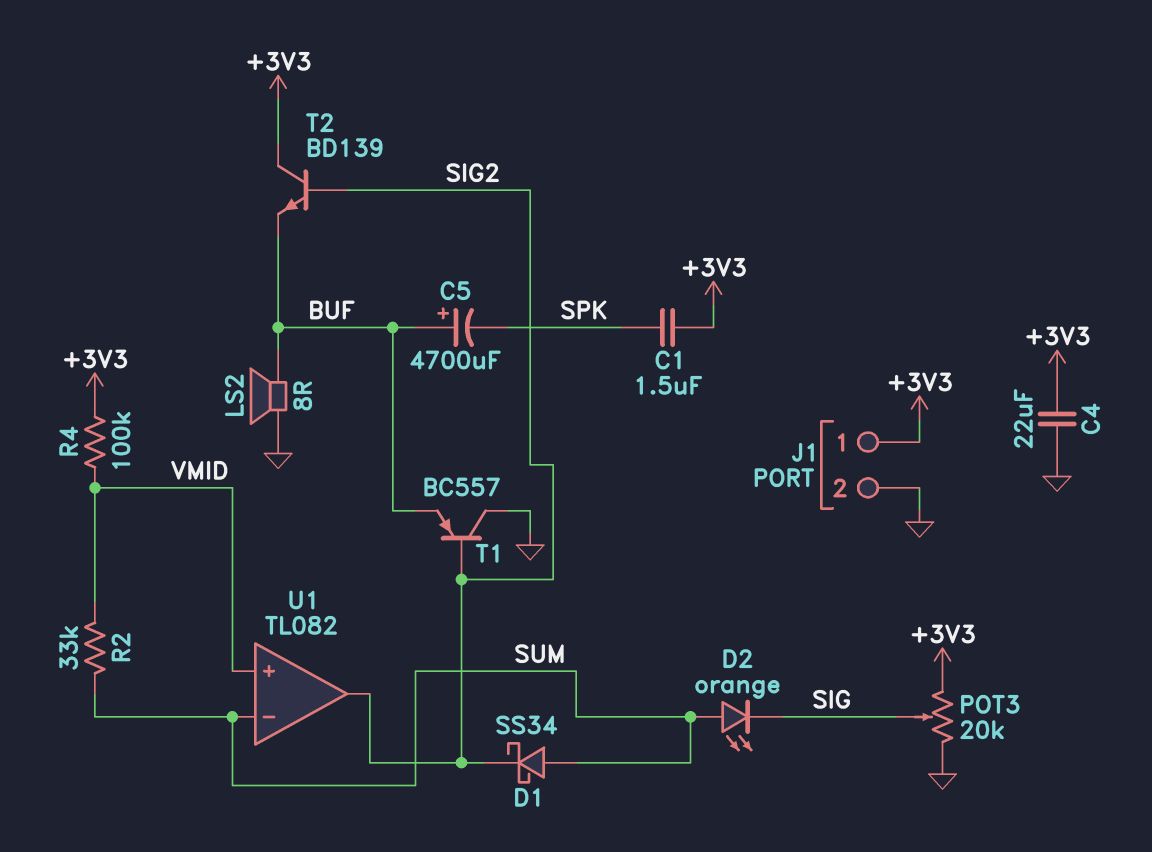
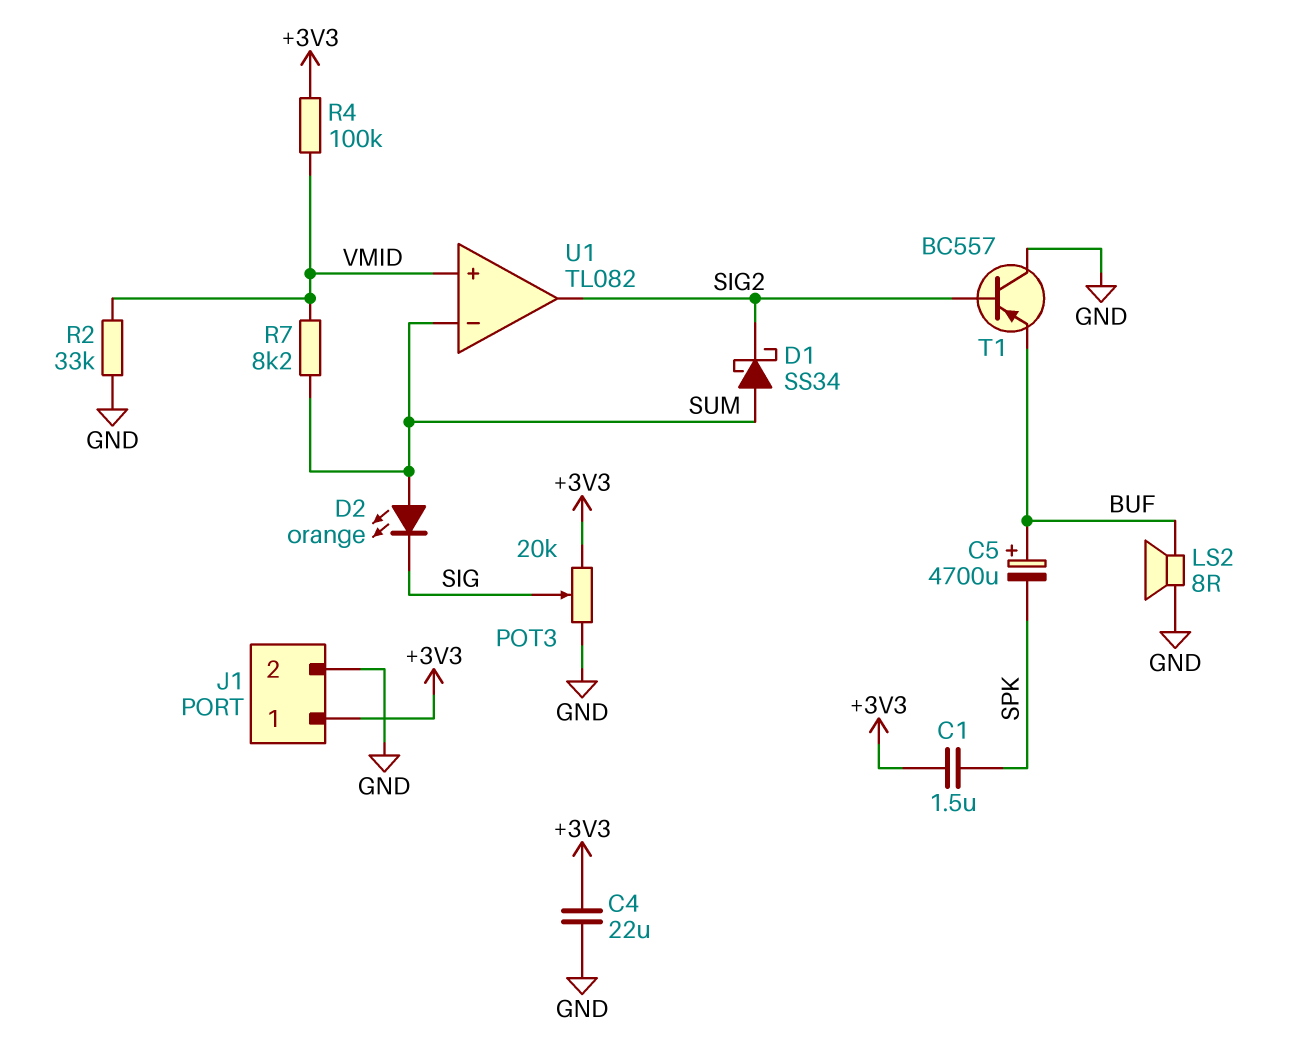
R2: 33k (SUM, VMID) -> 33k (GND, VMID)
R7: none -> 8.2k (SUM, VMID)
T2: NPN BD139 (B SIG2, C +3V3, E BUF) -> none

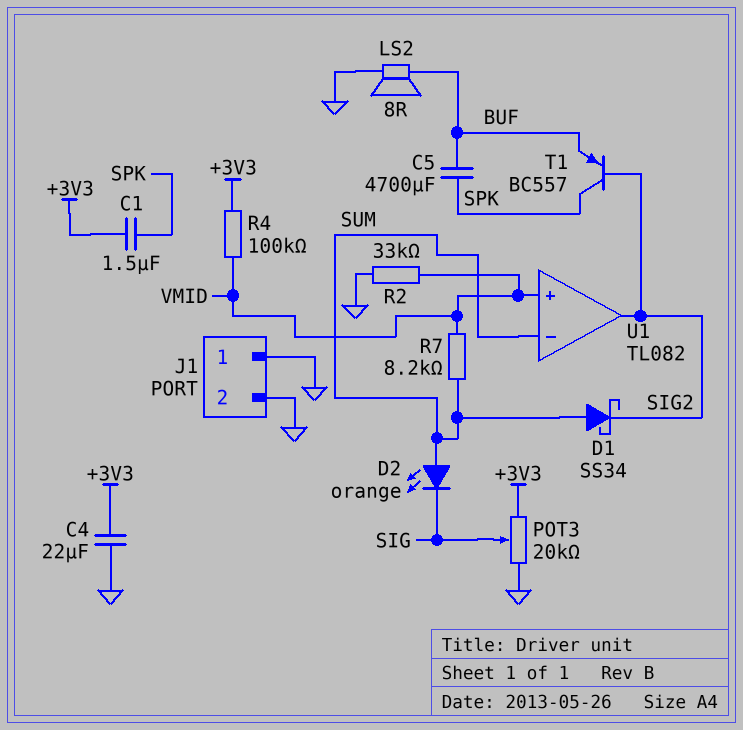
C5: 4700uF (plus BUF, minus SPK) -> 4700uF (BUF, SPK)
J1 pin 1: +3V3 -> GND
T1: PNP BC557 (B SIG2, C GND, E BUF) -> PNP BC557 (B SIG2, C SPK, E BUF)

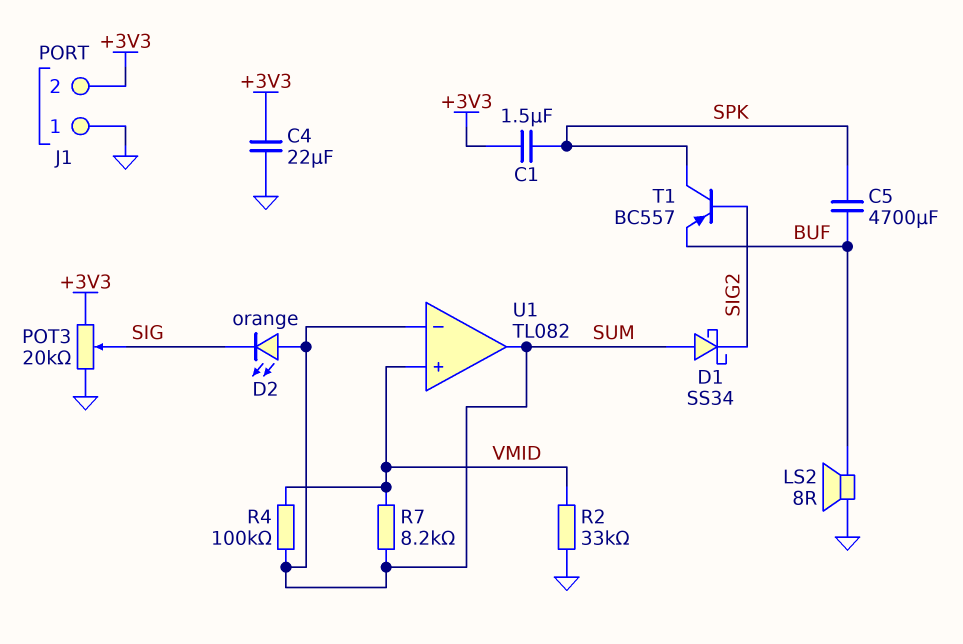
J1 pin 2: GND -> +3V3
R4: 100k (+3V3, VMID) -> 100k (SUM, VMID)
U1 pin out: SIG2 -> SUM

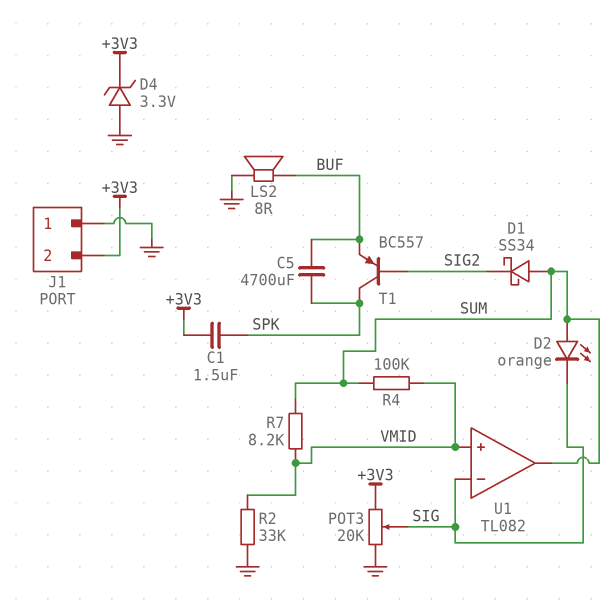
C4: 22uF (+3V3, GND) -> none
D4: none -> zener 3.3V (A GND, K +3V3)
U1 pin in-: SUM -> SIG

